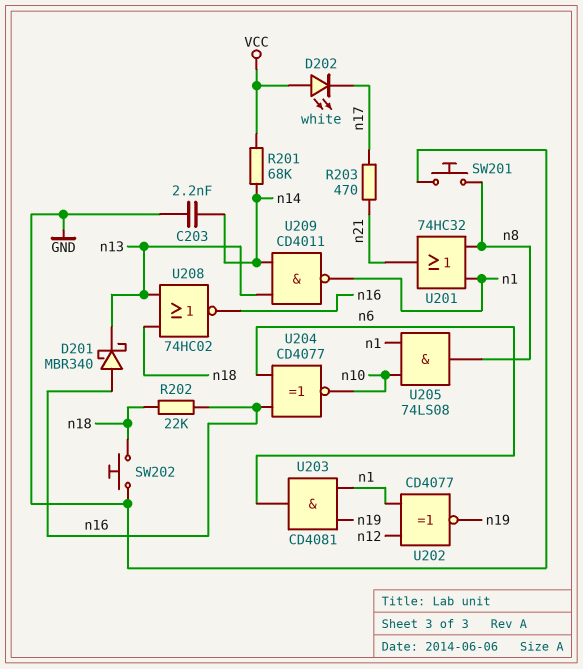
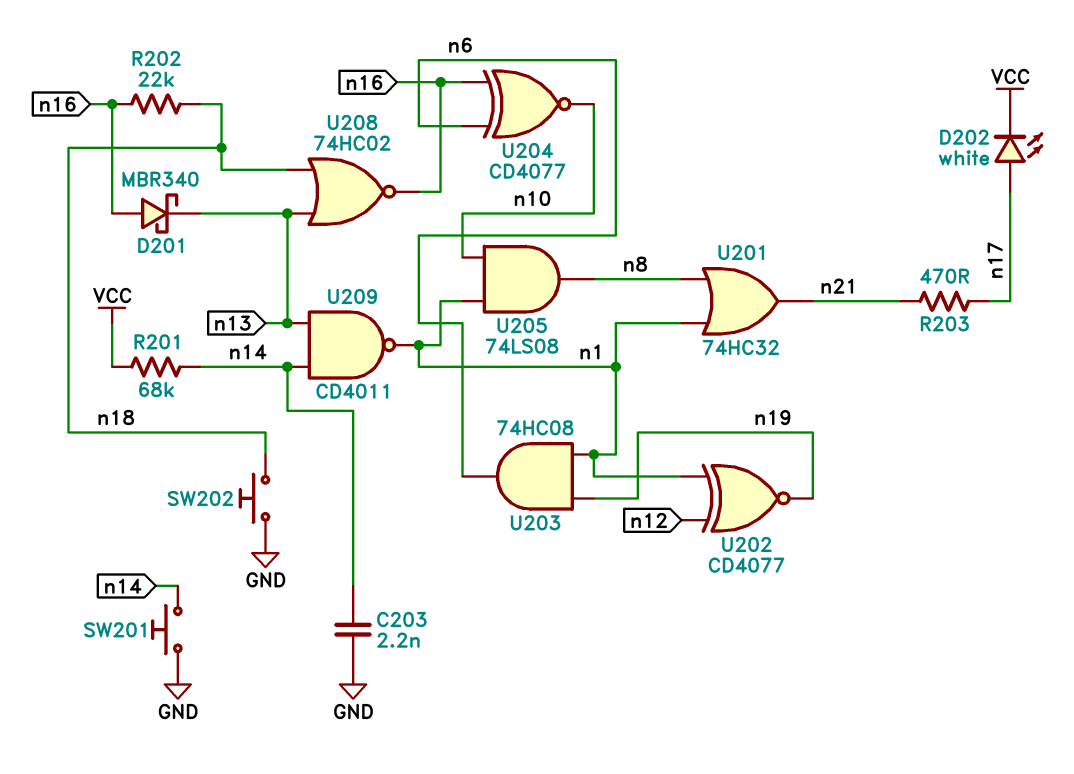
D202: LED white (A VCC, K n17) -> LED white (A n17, K VCC)
SW201: button (GND, n8) -> button (GND, n14)
U203: AND CD4081 (in n1, in n19, out n6) -> AND 74HC08 (in n1, in n19, out n6)

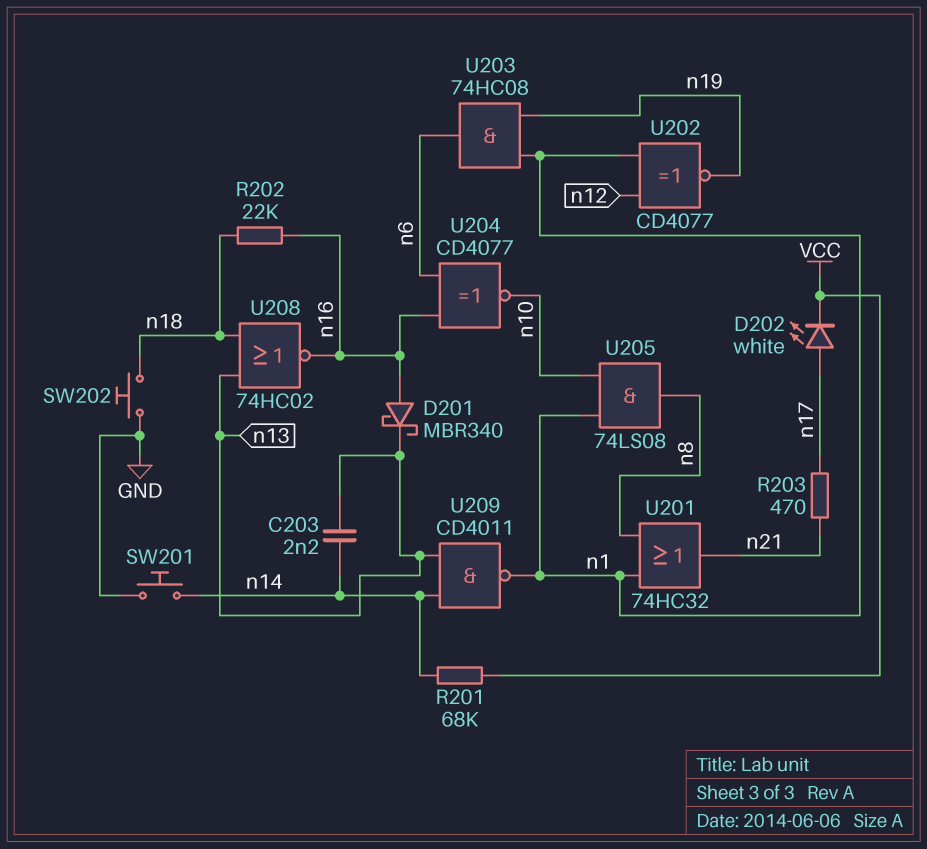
C203: 2.2nF (GND, n14) -> 2.2nF (n13, n14)

